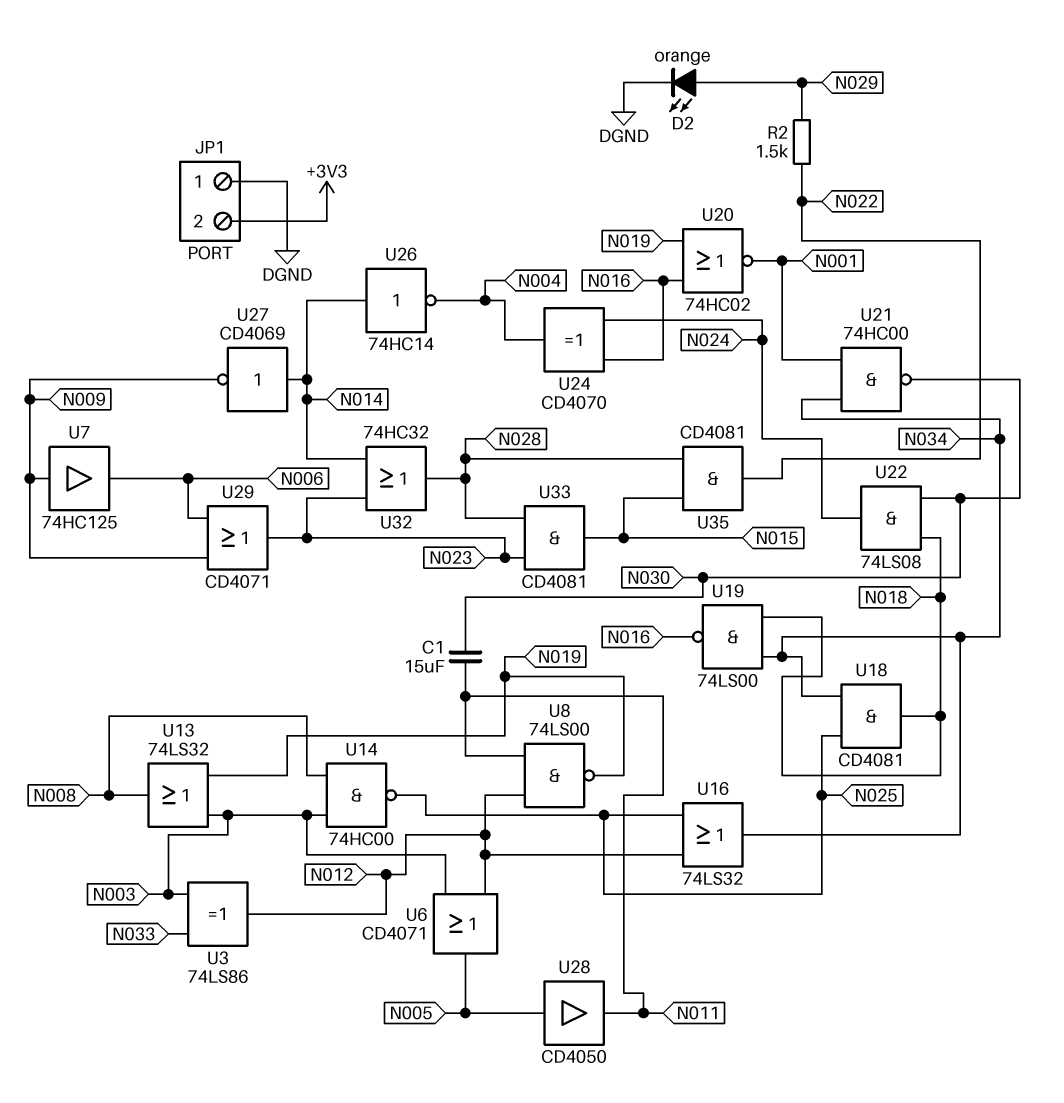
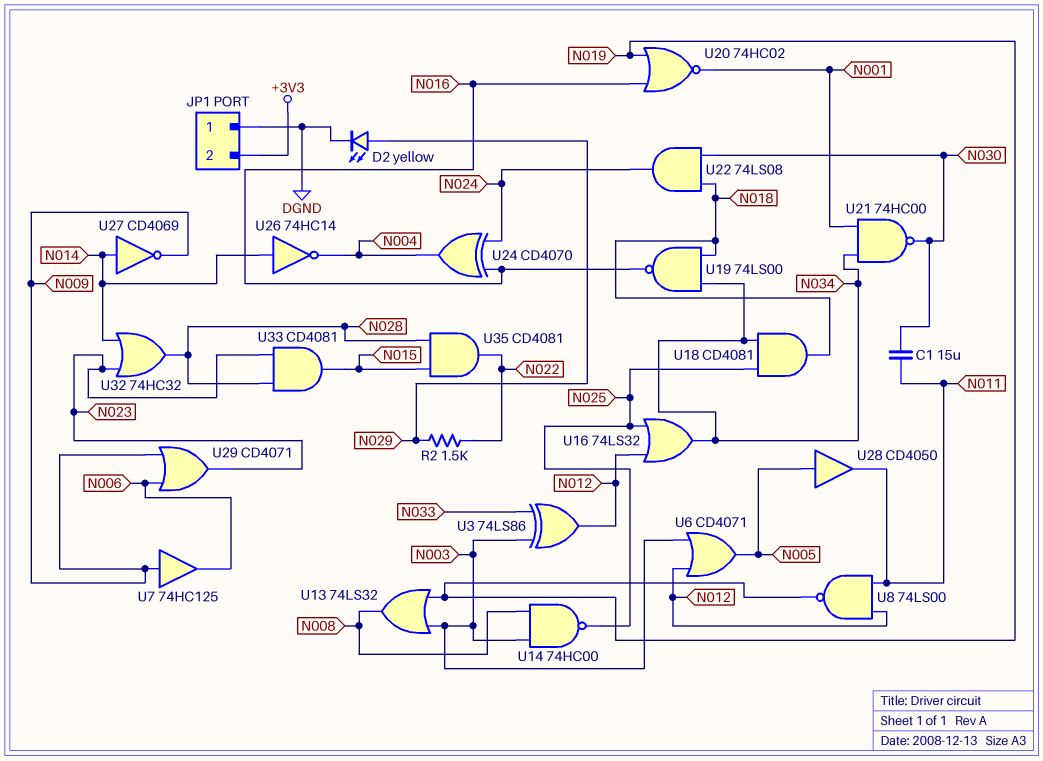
D2: LED orange (A N029, K DGND) -> LED yellow (A N029, K DGND)

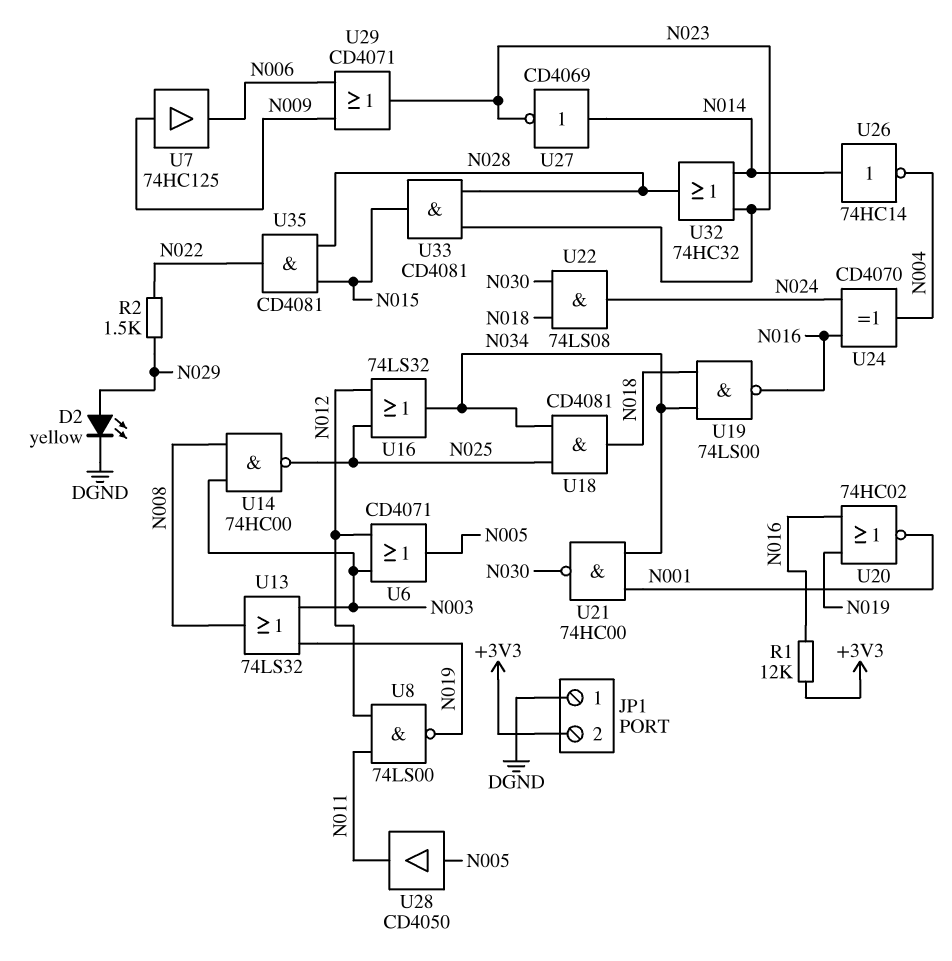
C1: 15uF (N011, N030) -> none
R1: none -> 12k (+3V3, N016)
U3: XOR 74LS86 (in N003, in N033, out N012) -> none
U27: NOT CD4069 (in N014, out N009) -> NOT CD4069 (in N014, out N023)

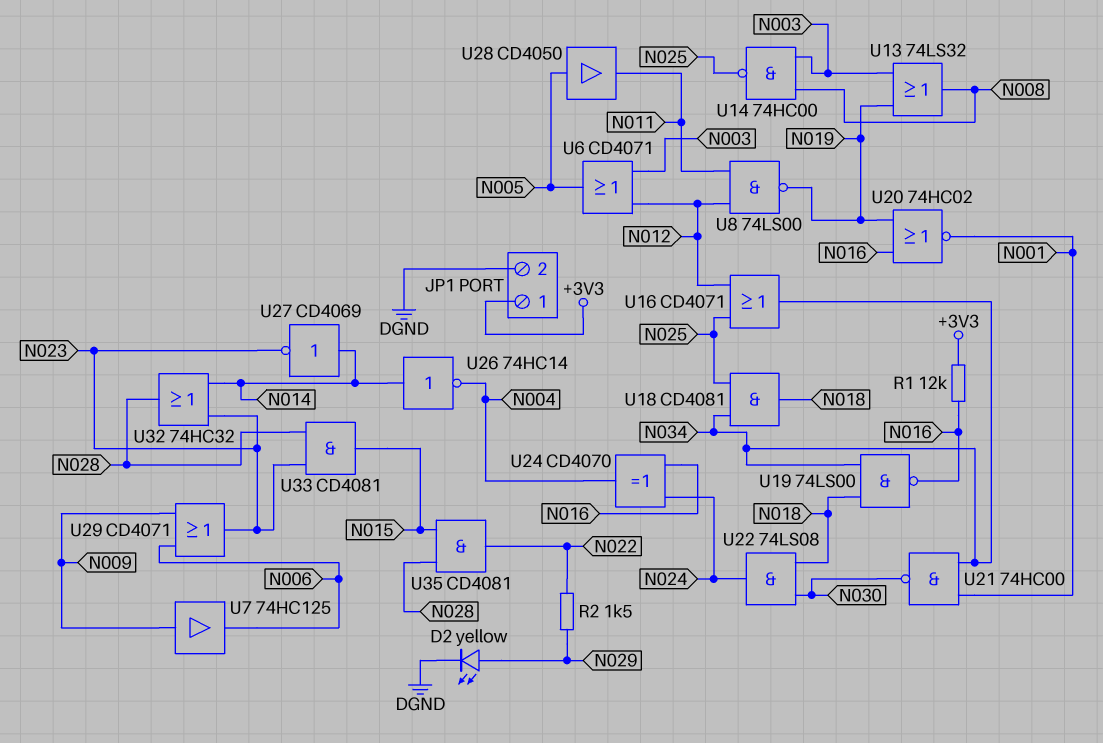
JP1 pin 1: DGND -> +3V3
JP1 pin 2: +3V3 -> DGND
U16: OR 74LS32 (in N012, in N025, out N034) -> OR CD4071 (in N012, in N025, out N034)

